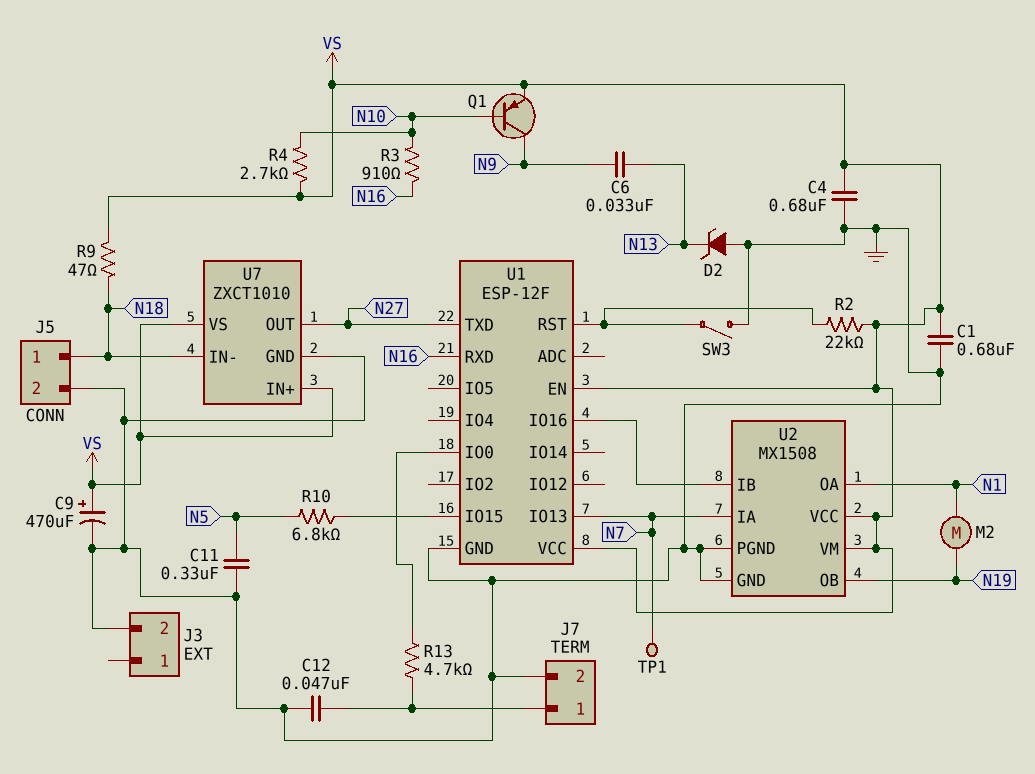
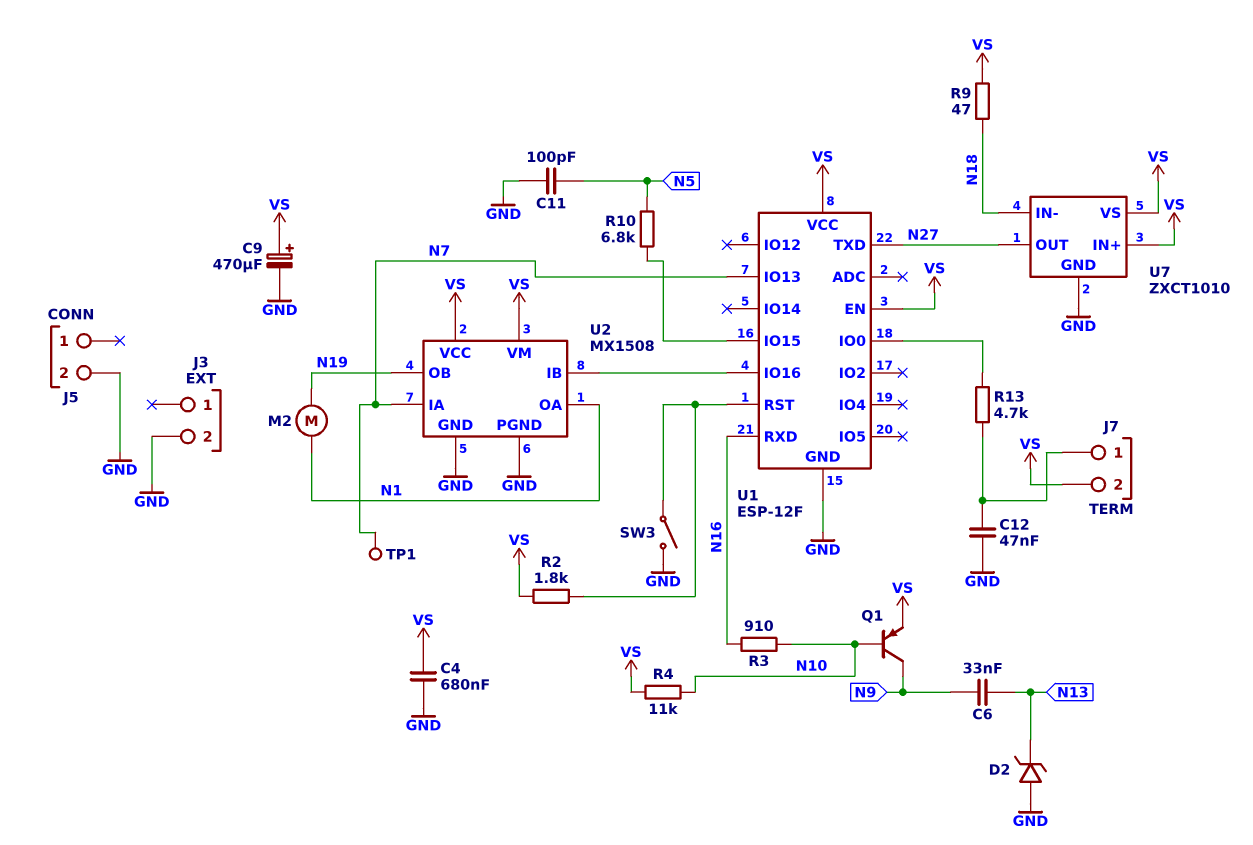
C1: 680nF (GND, VS) -> none
C11: 330nF (GND, N5) -> 100pF (GND, N5)
J5 pin 1: N18 -> none
J7 pin 2: GND -> VS
R2: 22k (U1/RST, VS) -> 1.8k (U1/RST, VS)
R4: 2.7k (N10, VS) -> 11k (N10, VS)

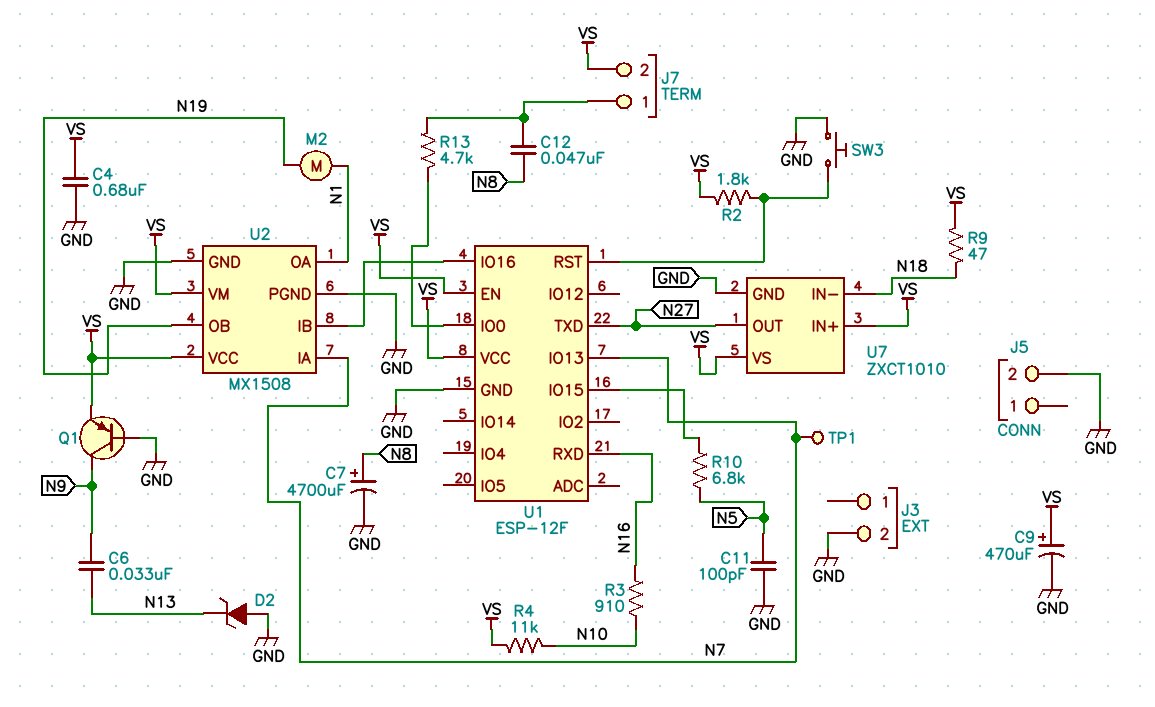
C7: none -> 4700uF (plus N8, minus GND)
C12: 47nF (GND, J7/1) -> 47nF (J7/1, N8)
Q1: PNP (B N10, C N9, E VS) -> PNP (B GND, C N9, E VS)
SW3: switch (GND, U1/RST) -> button (GND, U1/RST)

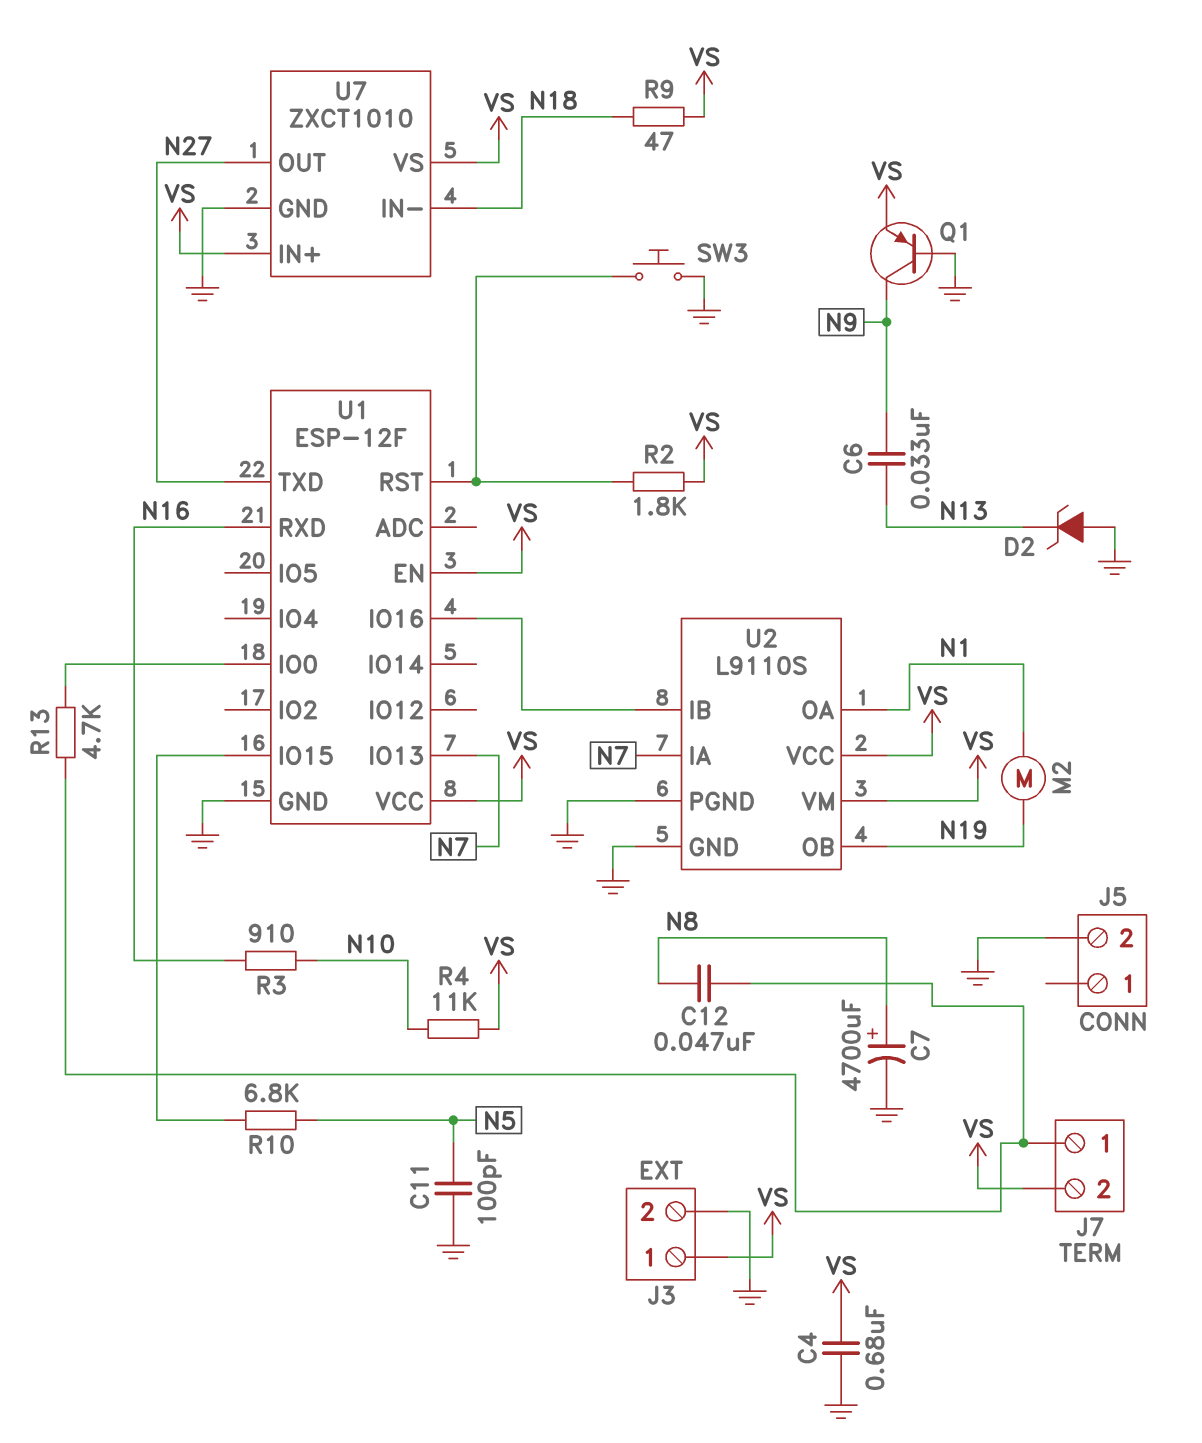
C9: 470uF (plus VS, minus GND) -> none
J3 pin 1: none -> VS
TP1: test point (N7) -> none
U2: MX1508 -> L9110S

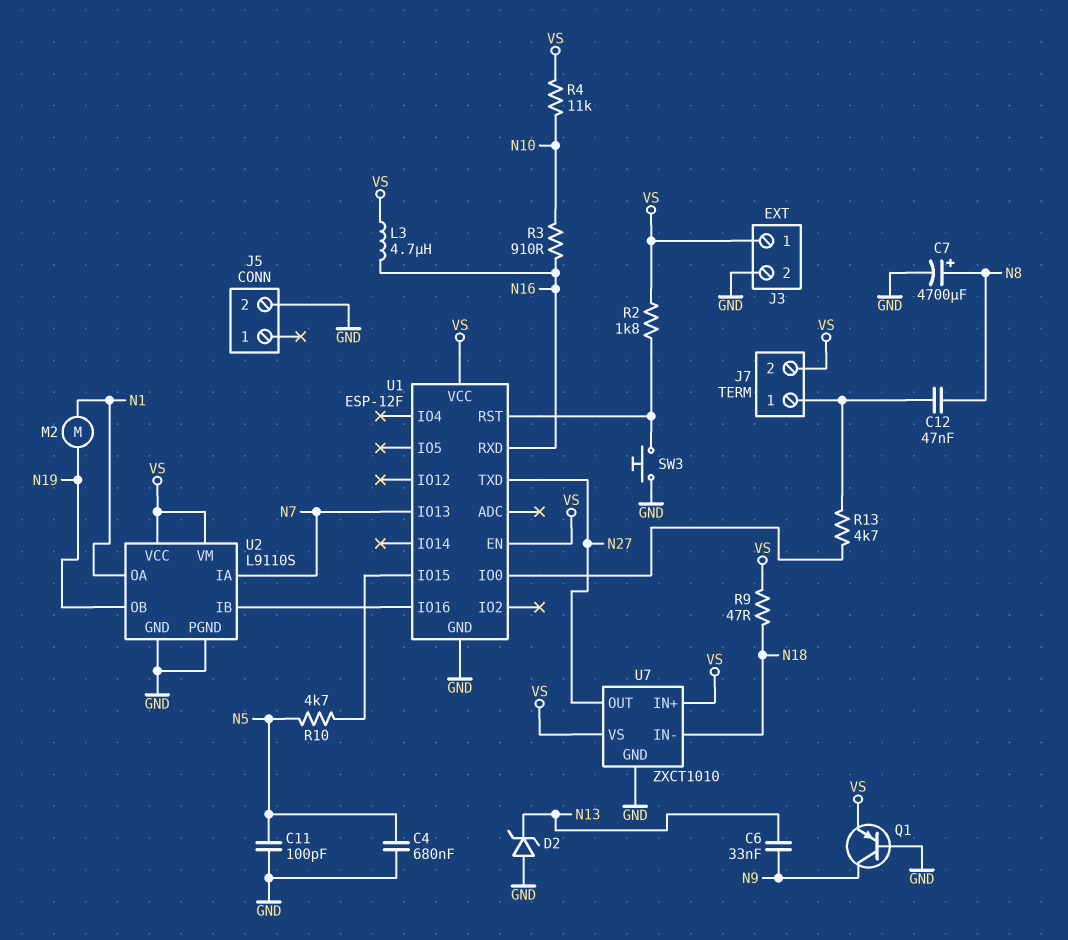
C4: 680nF (GND, VS) -> 680nF (GND, N5)
L3: none -> 4.7uH (N16, VS)
R10: 6.8k (N5, U1/IO15) -> 4.7k (N5, U1/IO15)

